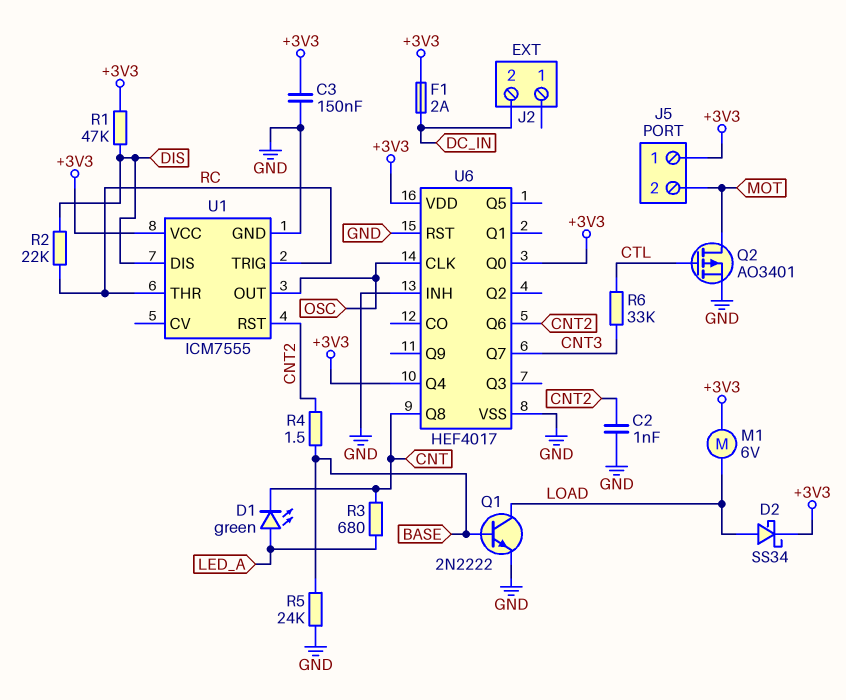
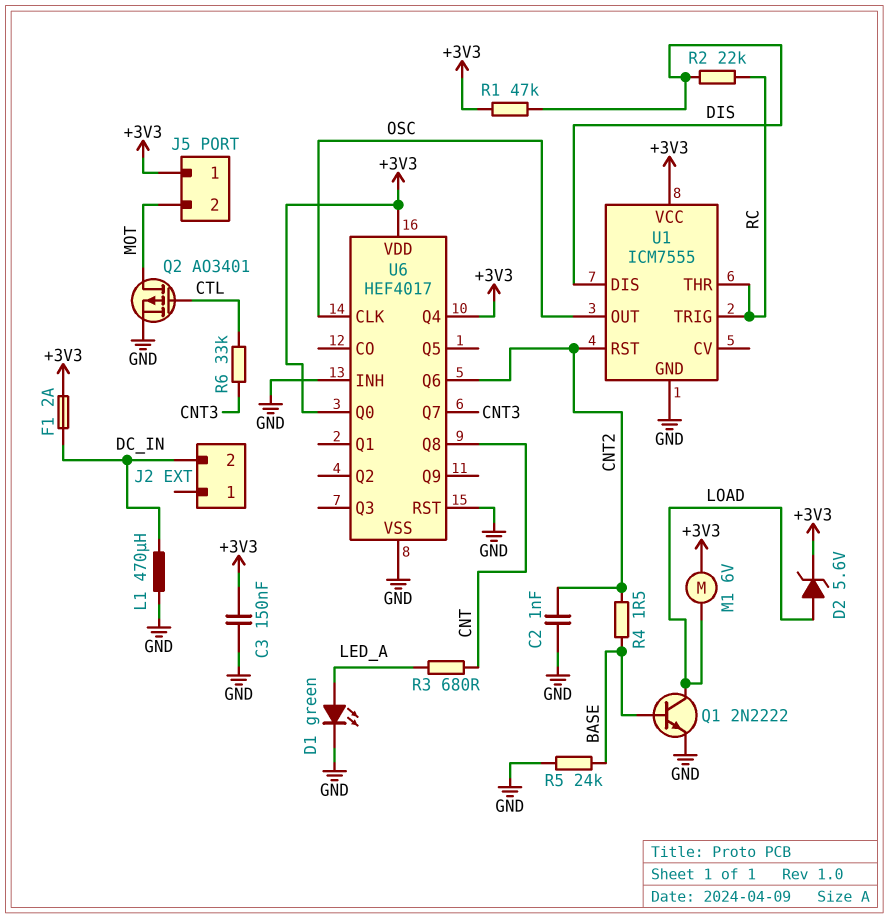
D1: LED green (A LED_A, K CNT) -> LED green (A LED_A, K GND)
D2: schottky SS34 (A LOAD, K +3V3) -> zener 5.6V (A LOAD, K +3V3)
L1: none -> 470uH (DC_IN, GND)

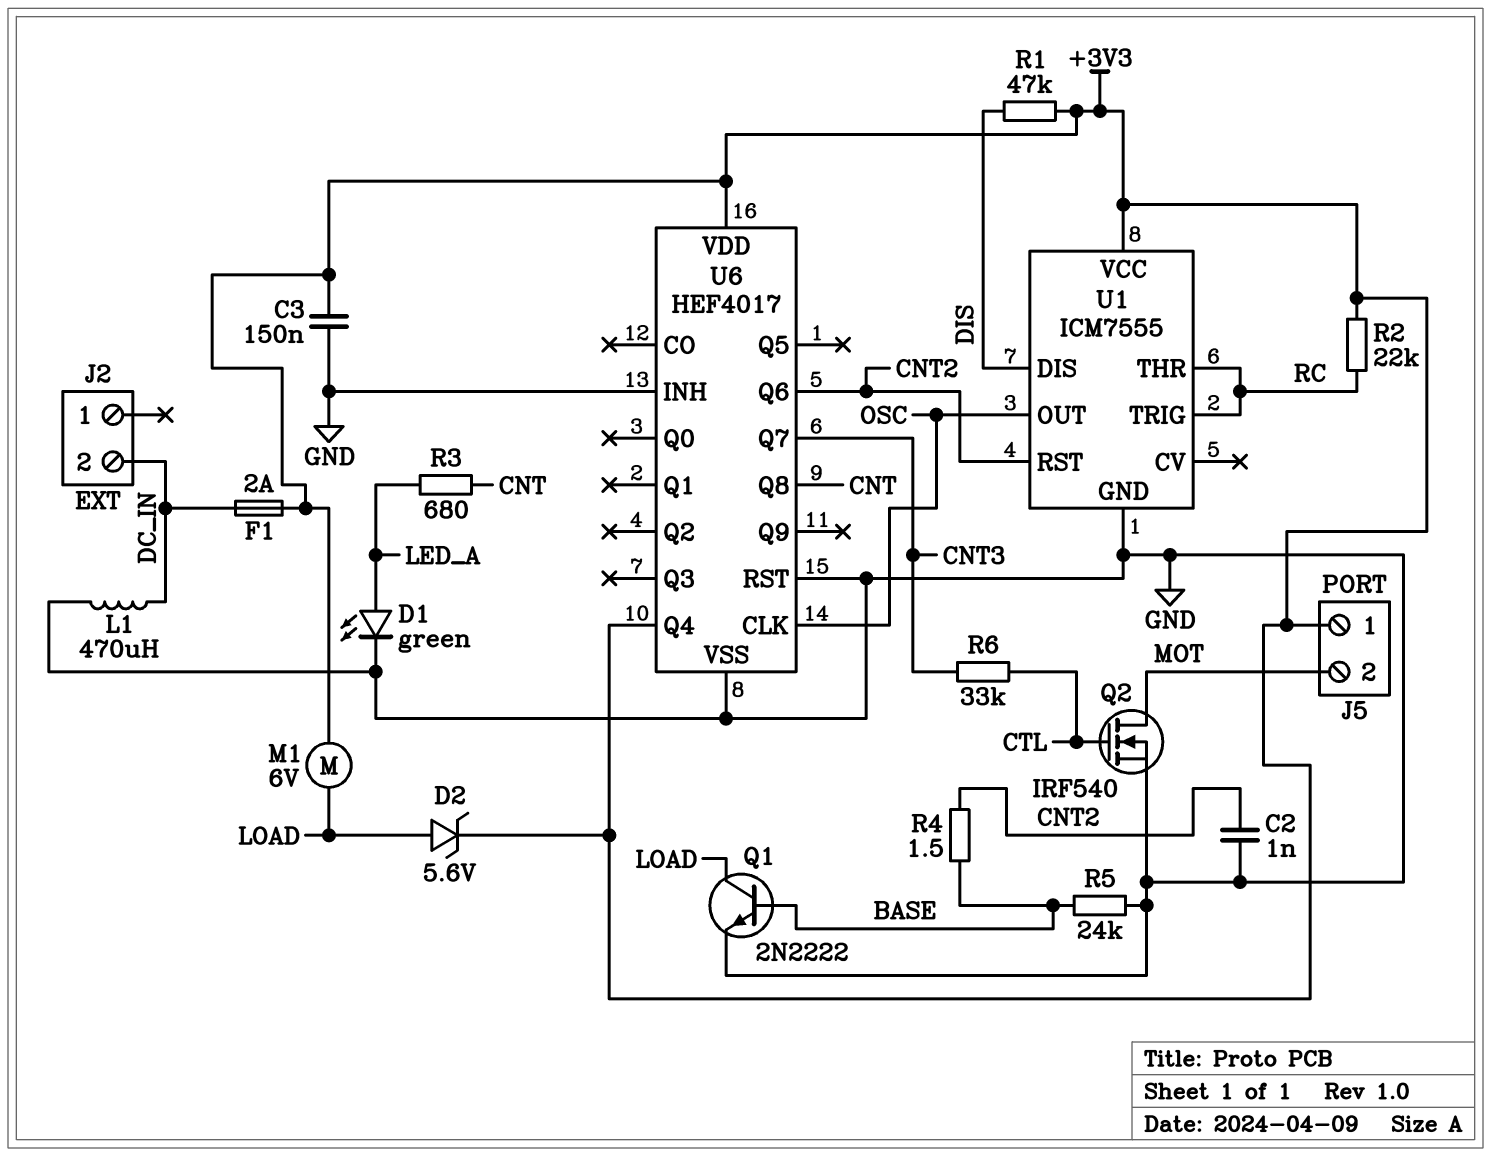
Q2: PMOS AO3401 (G CTL, D MOT, S GND) -> NMOS IRF540 (G CTL, D MOT, S GND)
R2: 22k (DIS, RC) -> 22k (+3V3, RC)
U6 pin Q0: +3V3 -> none

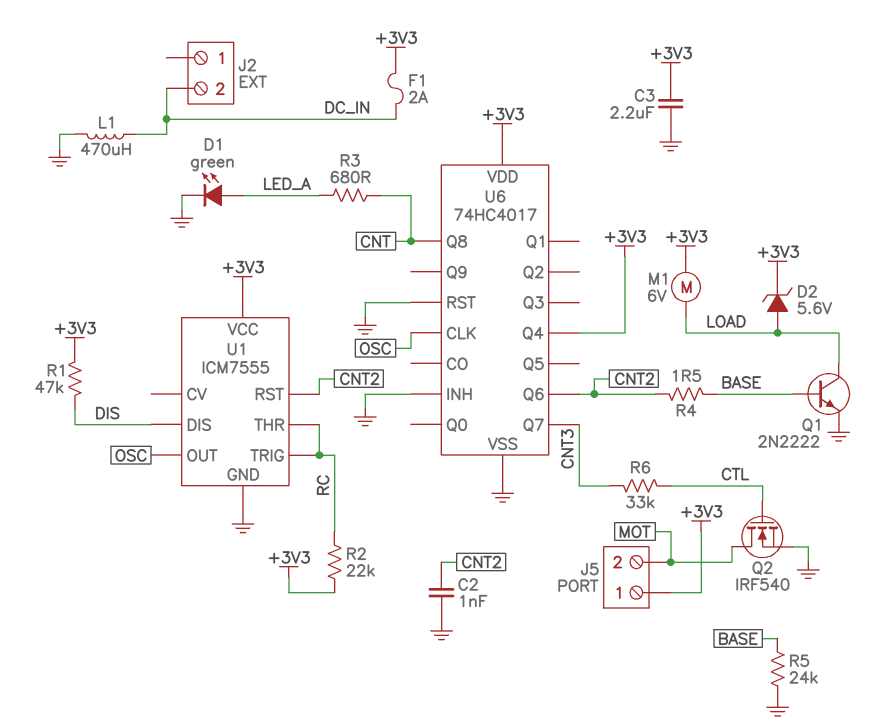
C3: 150nF (+3V3, GND) -> 2.2uF (+3V3, GND)
U6: HEF4017 -> 74HC4017

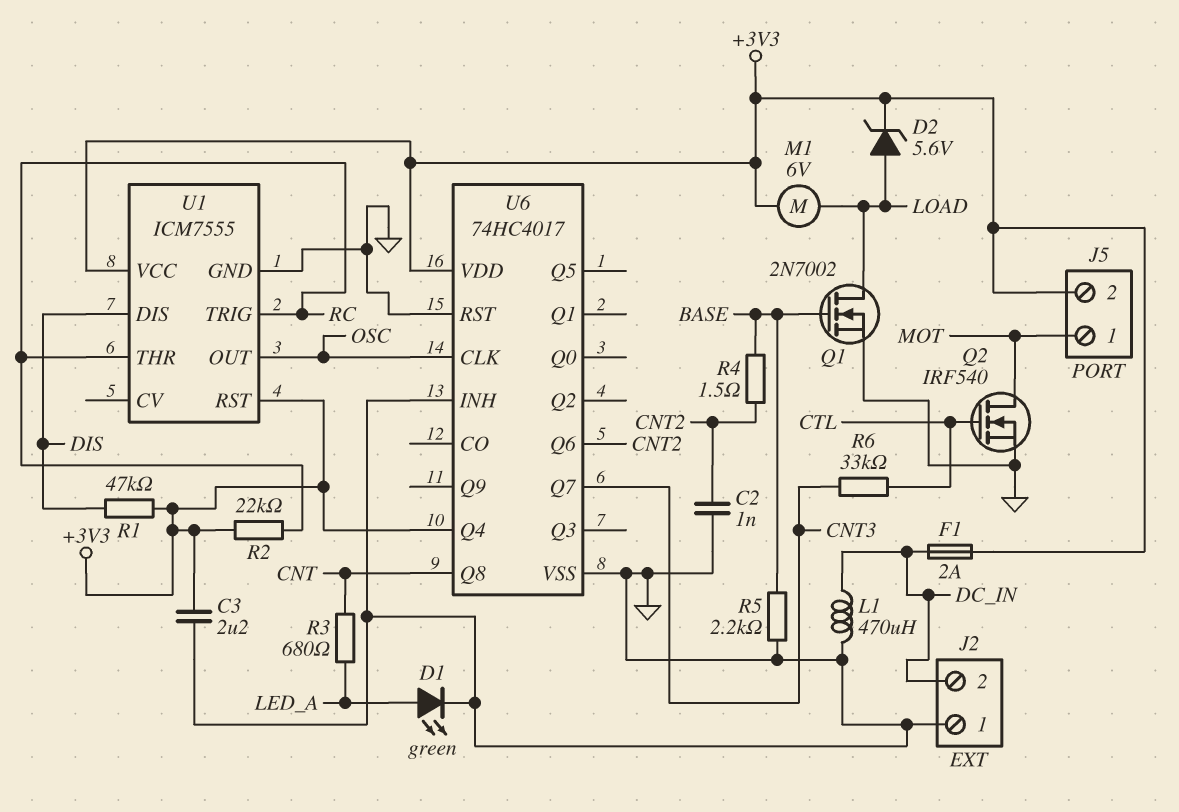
J2 pin 1: none -> GND
J5 pin 1: +3V3 -> MOT
J5 pin 2: MOT -> +3V3
Q1: NPN 2N2222 (B BASE, C LOAD, E GND) -> NMOS 2N7002 (G BASE, D LOAD, S GND)
R5: 24k (BASE, GND) -> 2.2k (BASE, GND)
U1 pin RST: CNT2 -> +3V3

